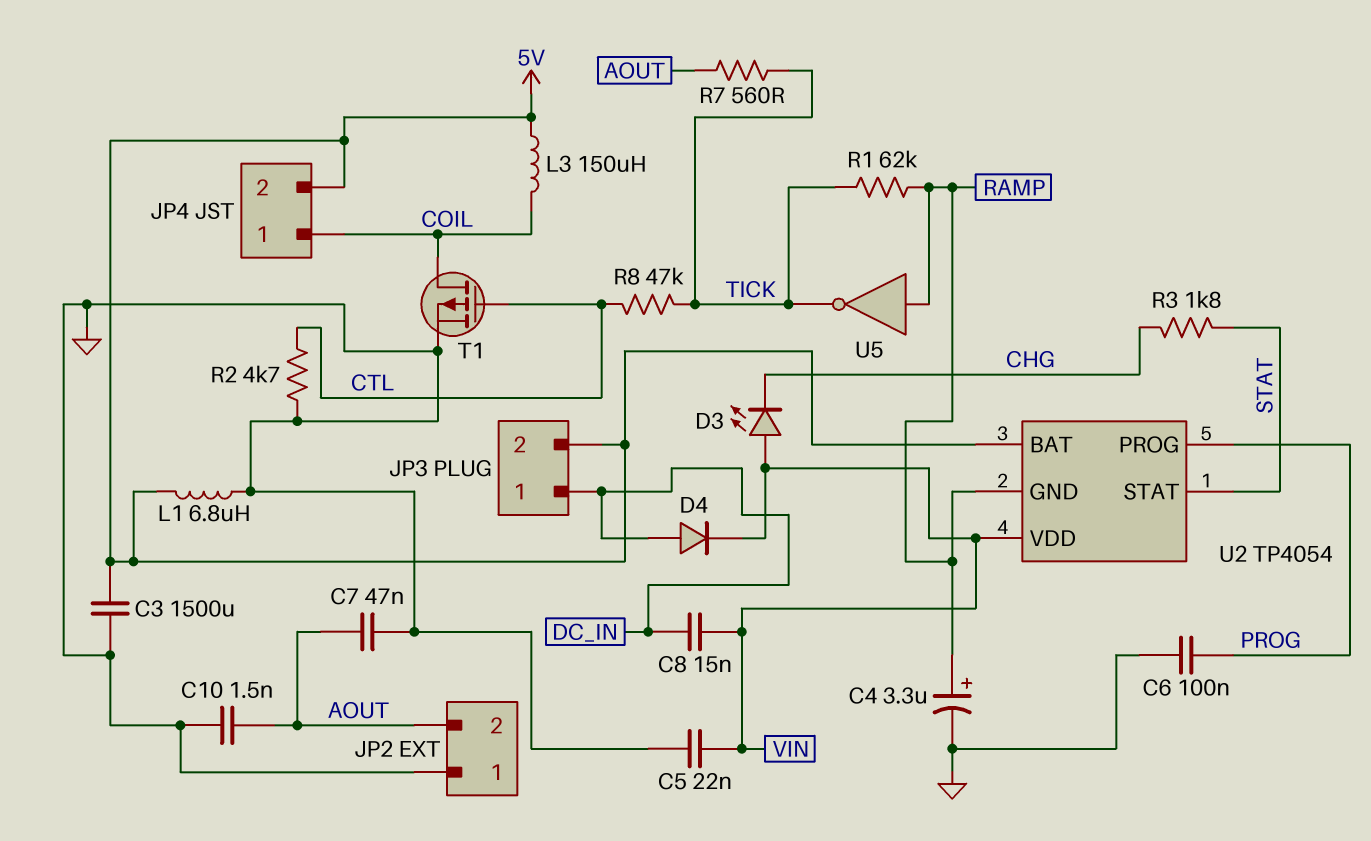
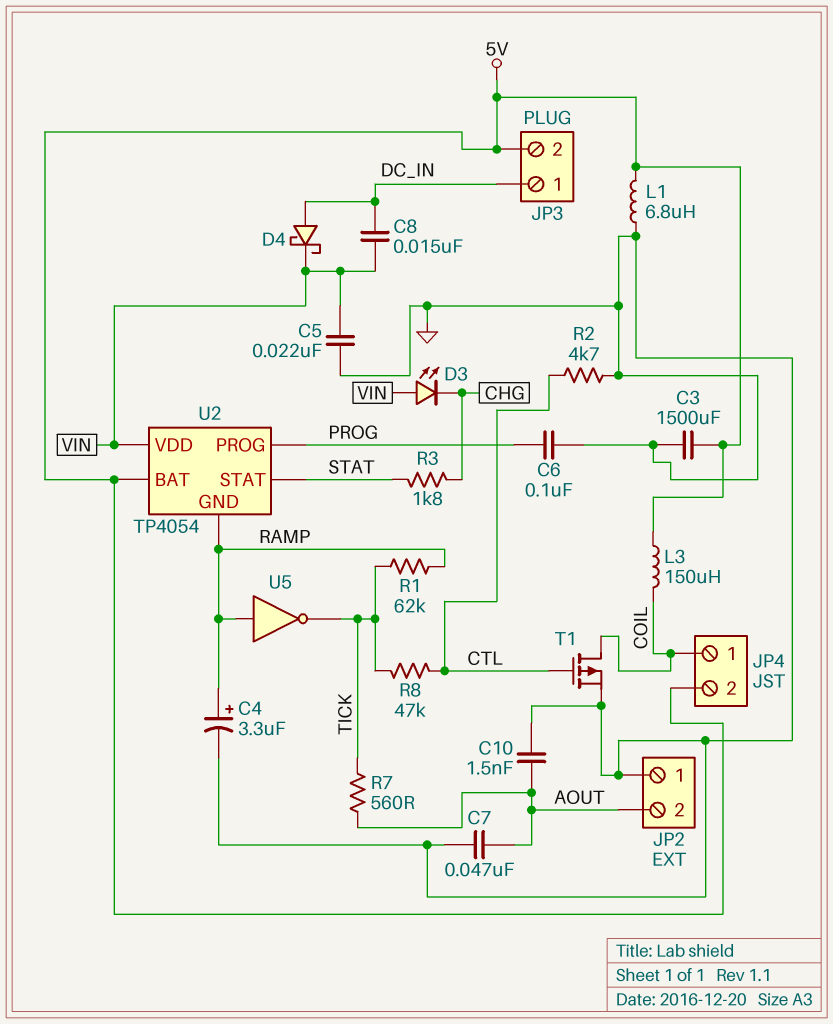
D4: diode (A DC_IN, K VIN) -> schottky (A DC_IN, K VIN)

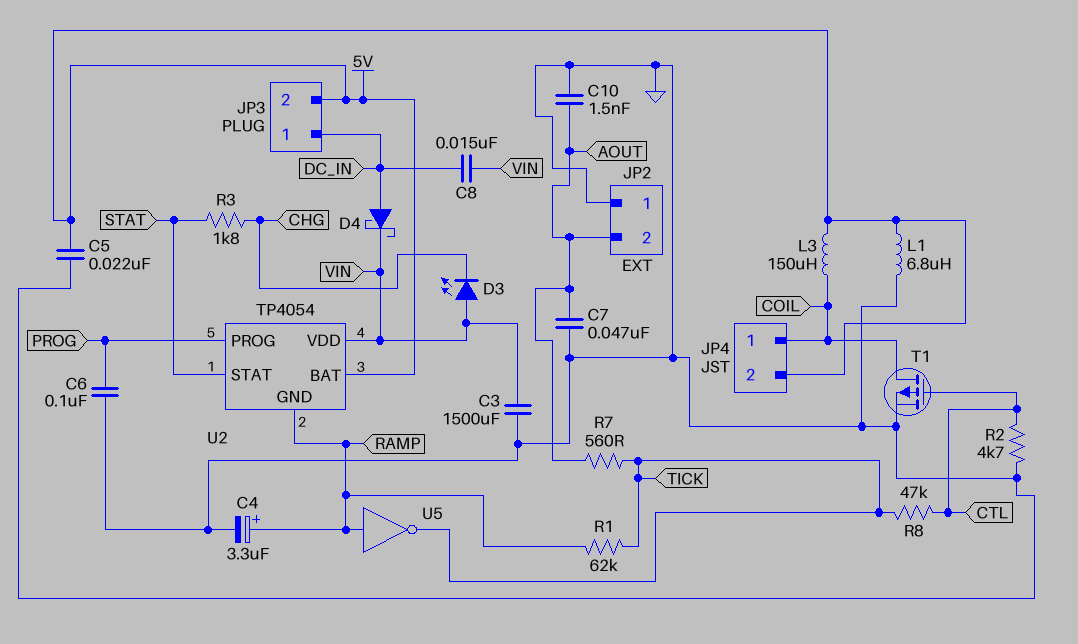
C3: 1500uF (5V, GND) -> 1500uF (GND, VIN)
C5: 22nF (GND, VIN) -> 22nF (5V, GND)

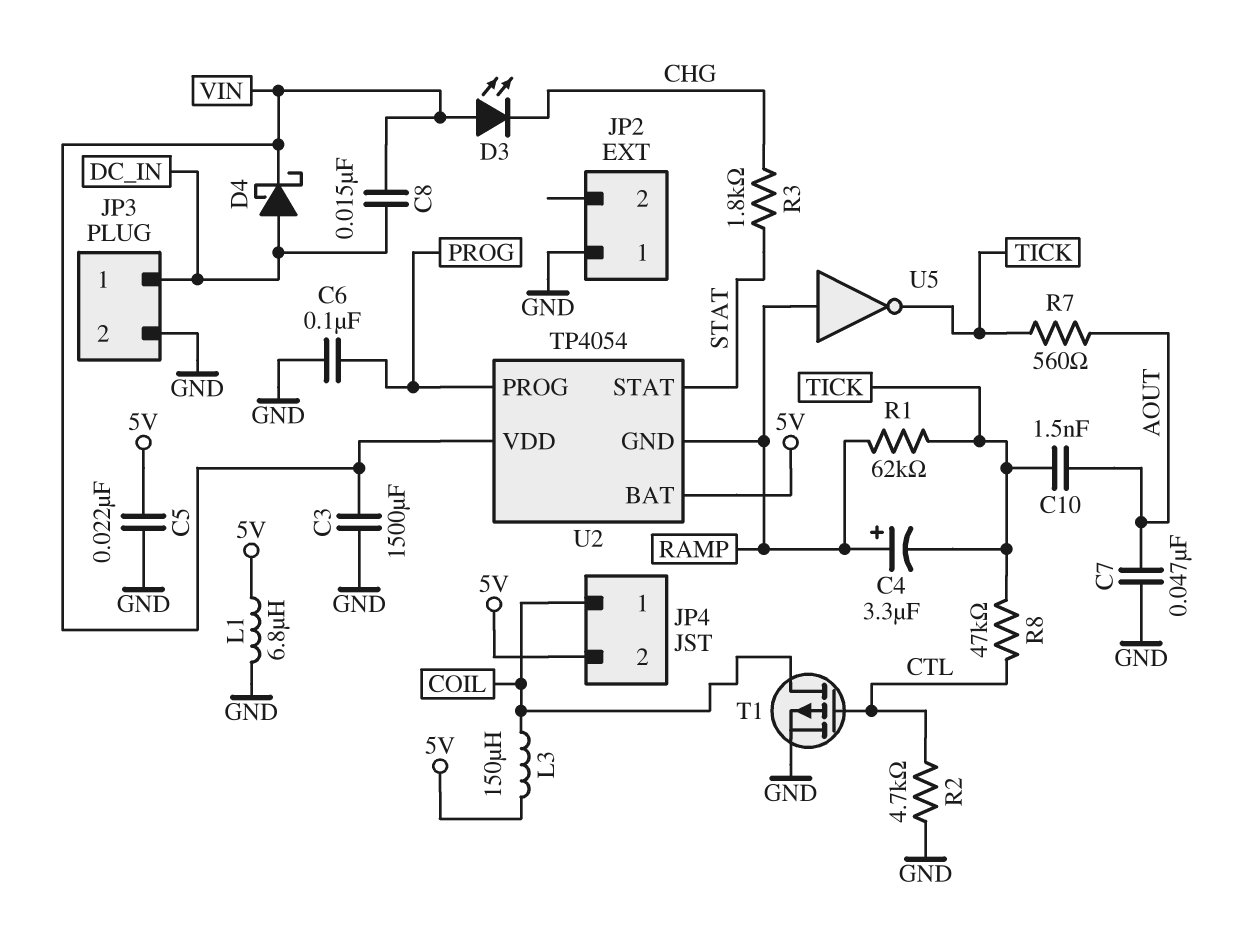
C4: 3.3uF (plus RAMP, minus GND) -> 3.3uF (plus RAMP, minus TICK)
C10: 1.5nF (AOUT, GND) -> 1.5nF (AOUT, TICK)
JP2 pin 2: AOUT -> none
JP3 pin 2: 5V -> GND

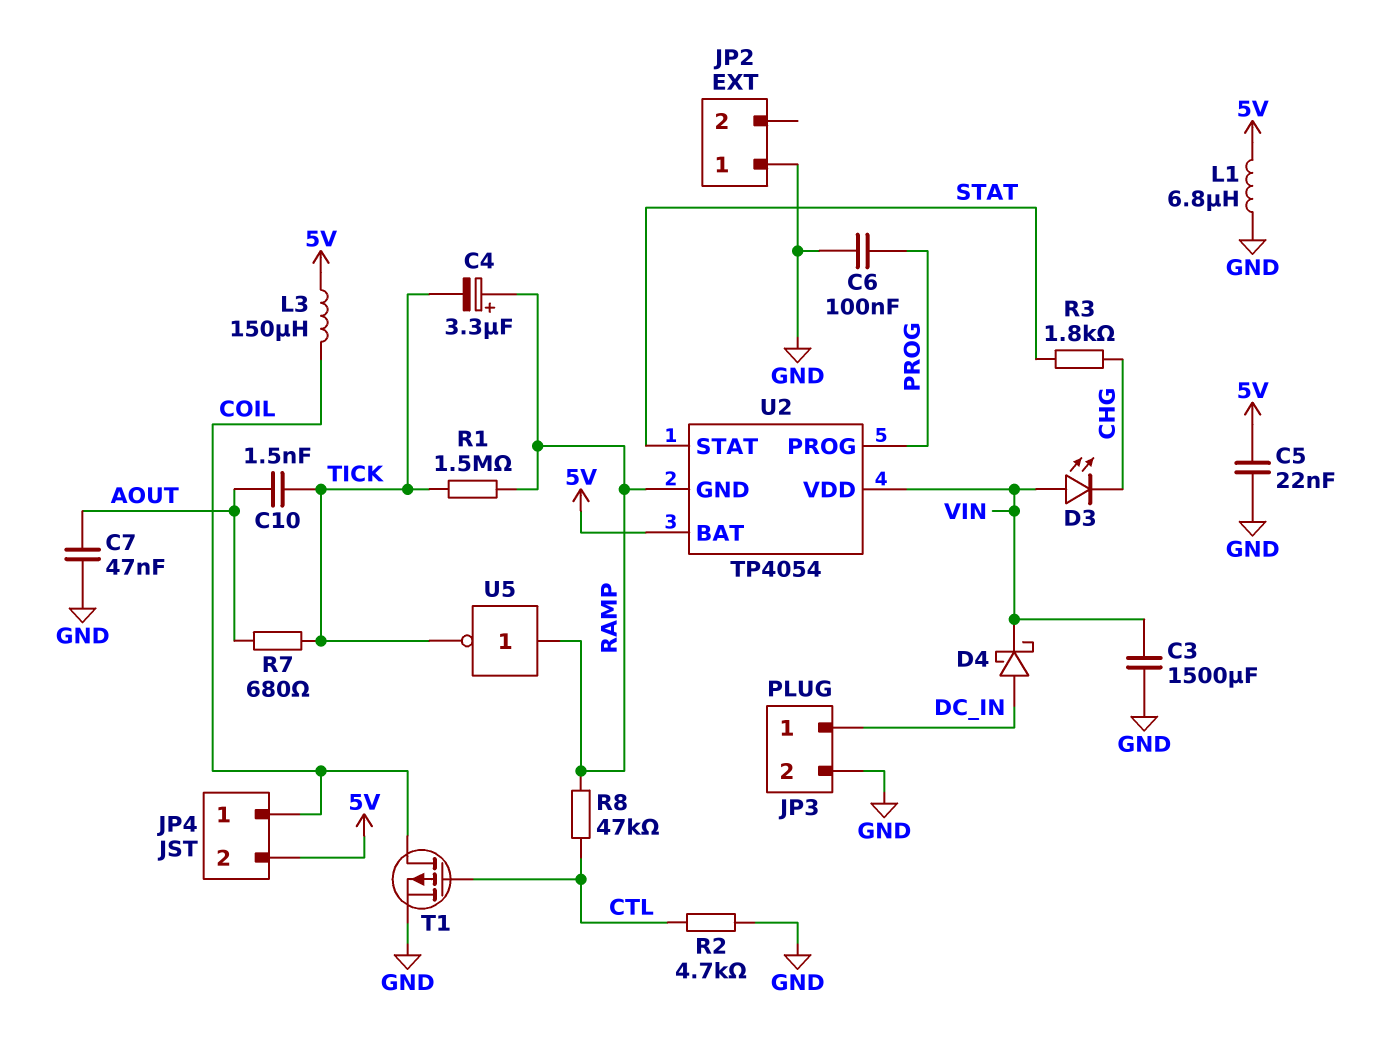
C8: 15nF (DC_IN, VIN) -> none
R1: 62k (RAMP, TICK) -> 1.5M (RAMP, TICK)
R7: 560 (AOUT, TICK) -> 680 (AOUT, TICK)
R8: 47k (CTL, TICK) -> 47k (CTL, RAMP)

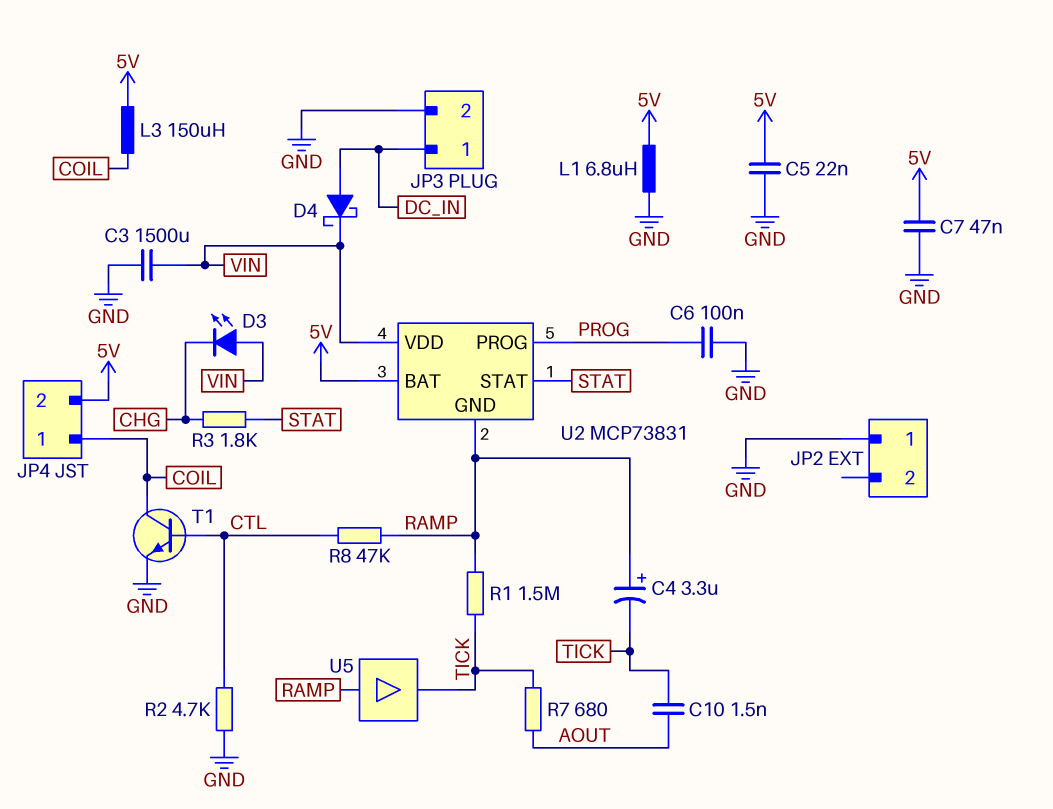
C7: 47nF (AOUT, GND) -> 47nF (5V, GND)
T1: PMOS (G CTL, D COIL, S GND) -> NPN (B CTL, C COIL, E GND)
U2: TP4054 -> MCP73831
U5: NOT (in RAMP, out TICK) -> buffer (in RAMP, out TICK)

